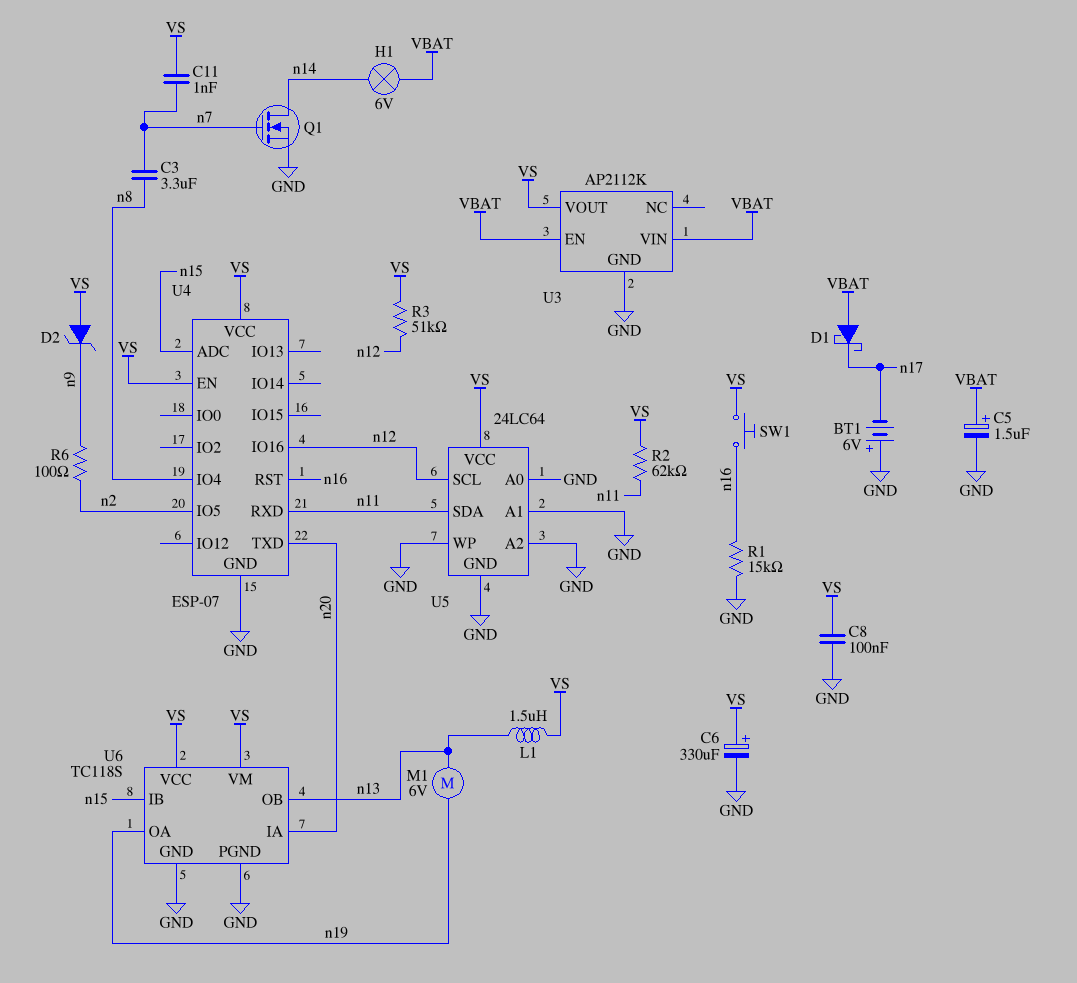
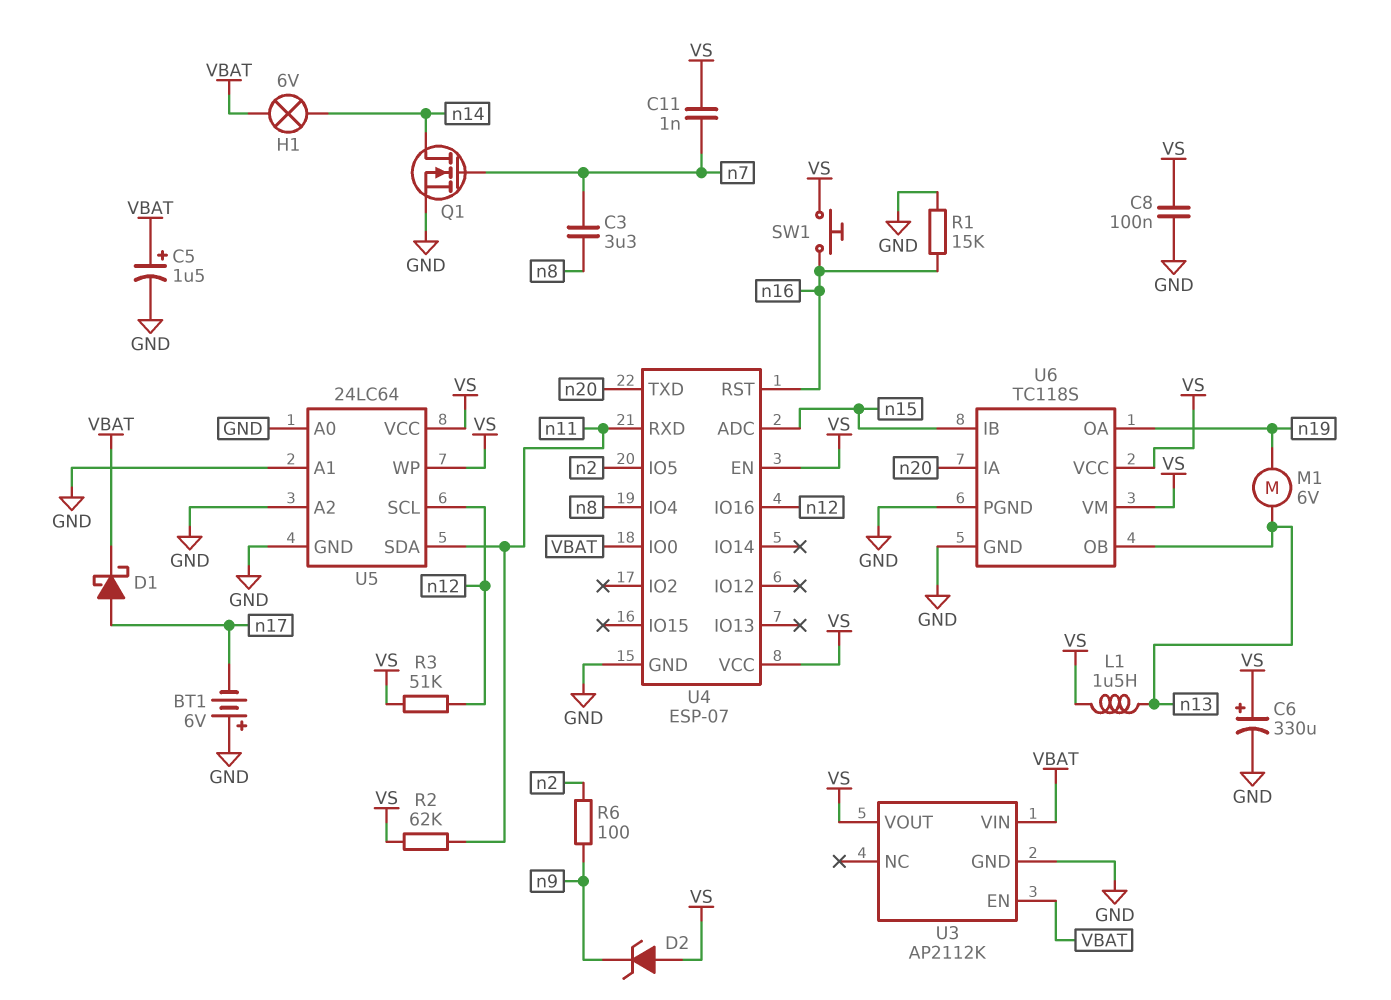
D1: schottky (A VBAT, K n17) -> schottky (A n17, K VBAT)
U4 pin IO0: none -> VBAT
U5 pin WP: GND -> VS

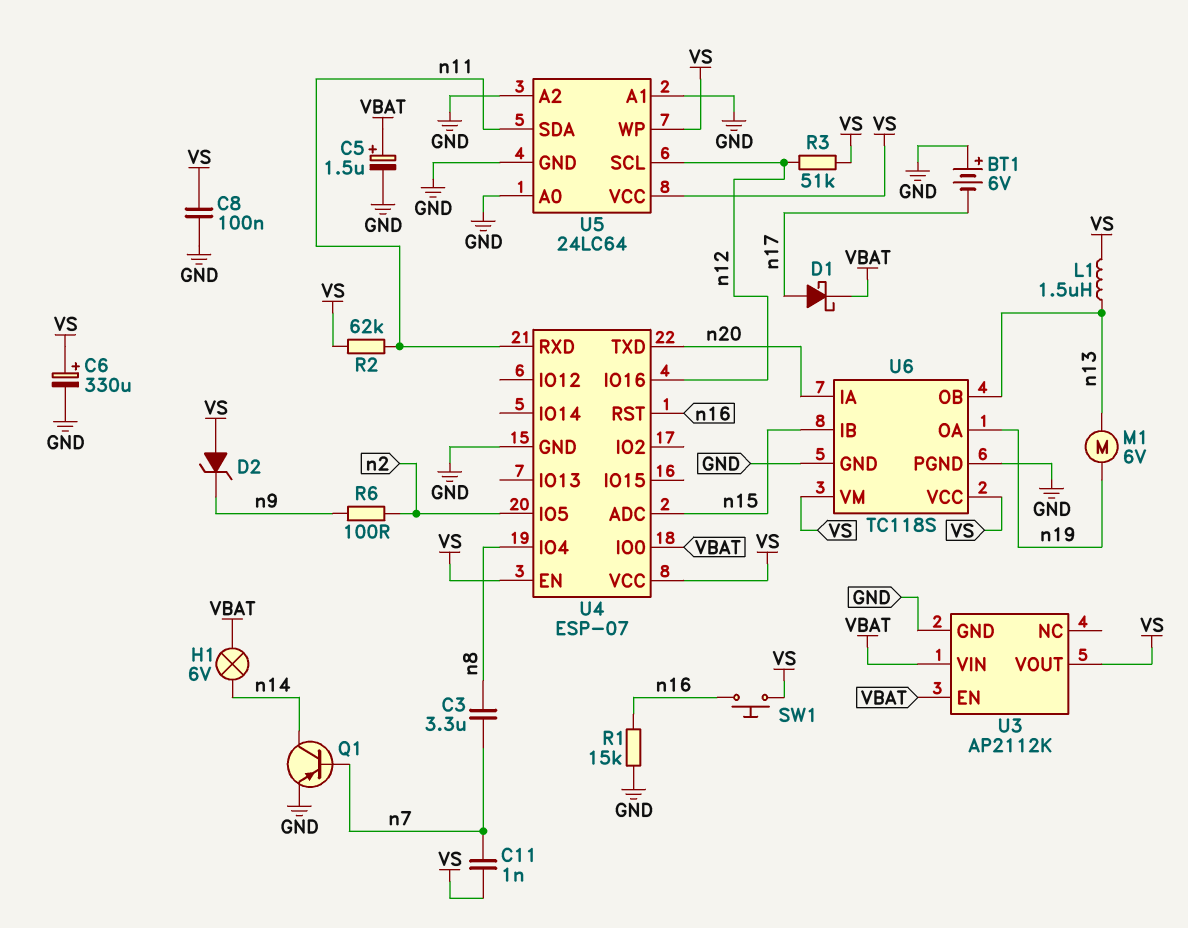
Q1: NMOS (G n7, D n14, S GND) -> PNP (B n7, C n14, E GND)

